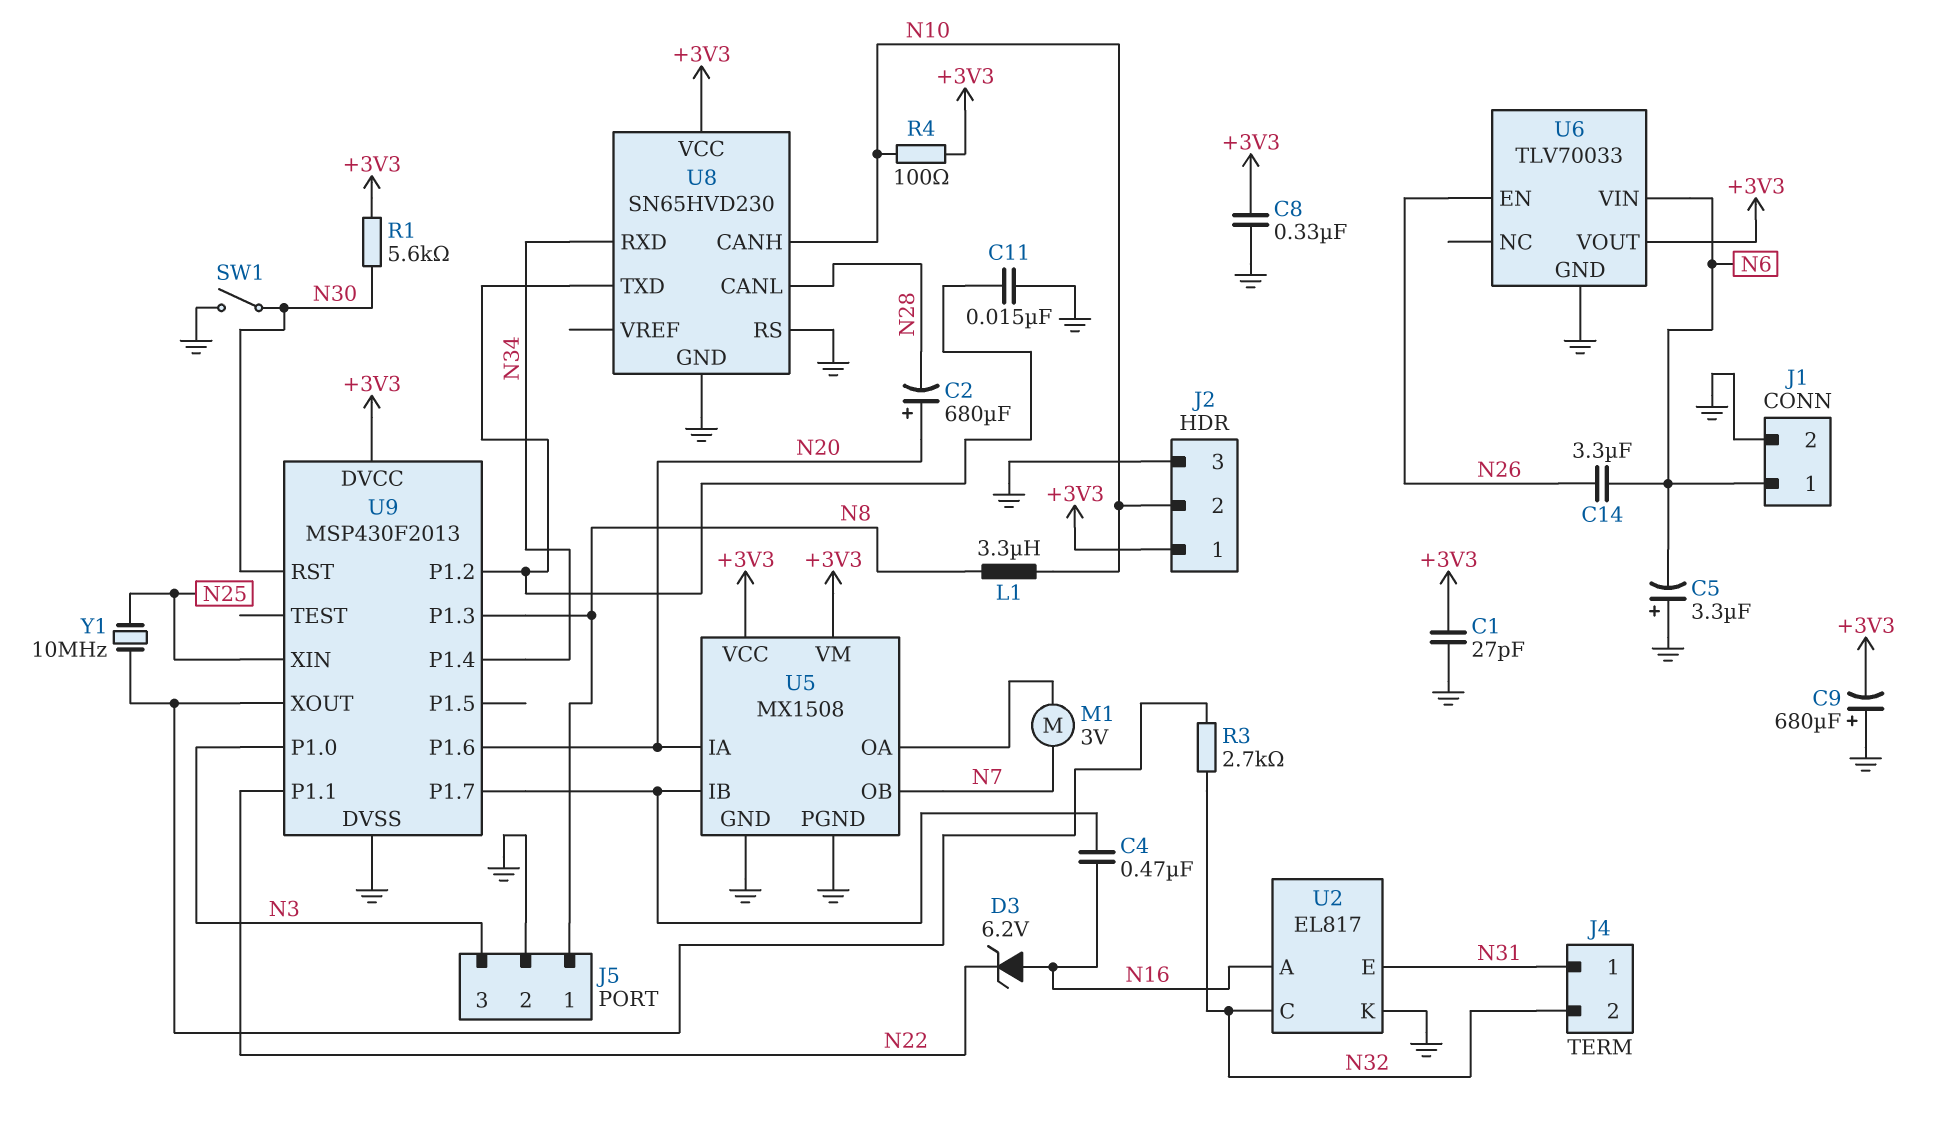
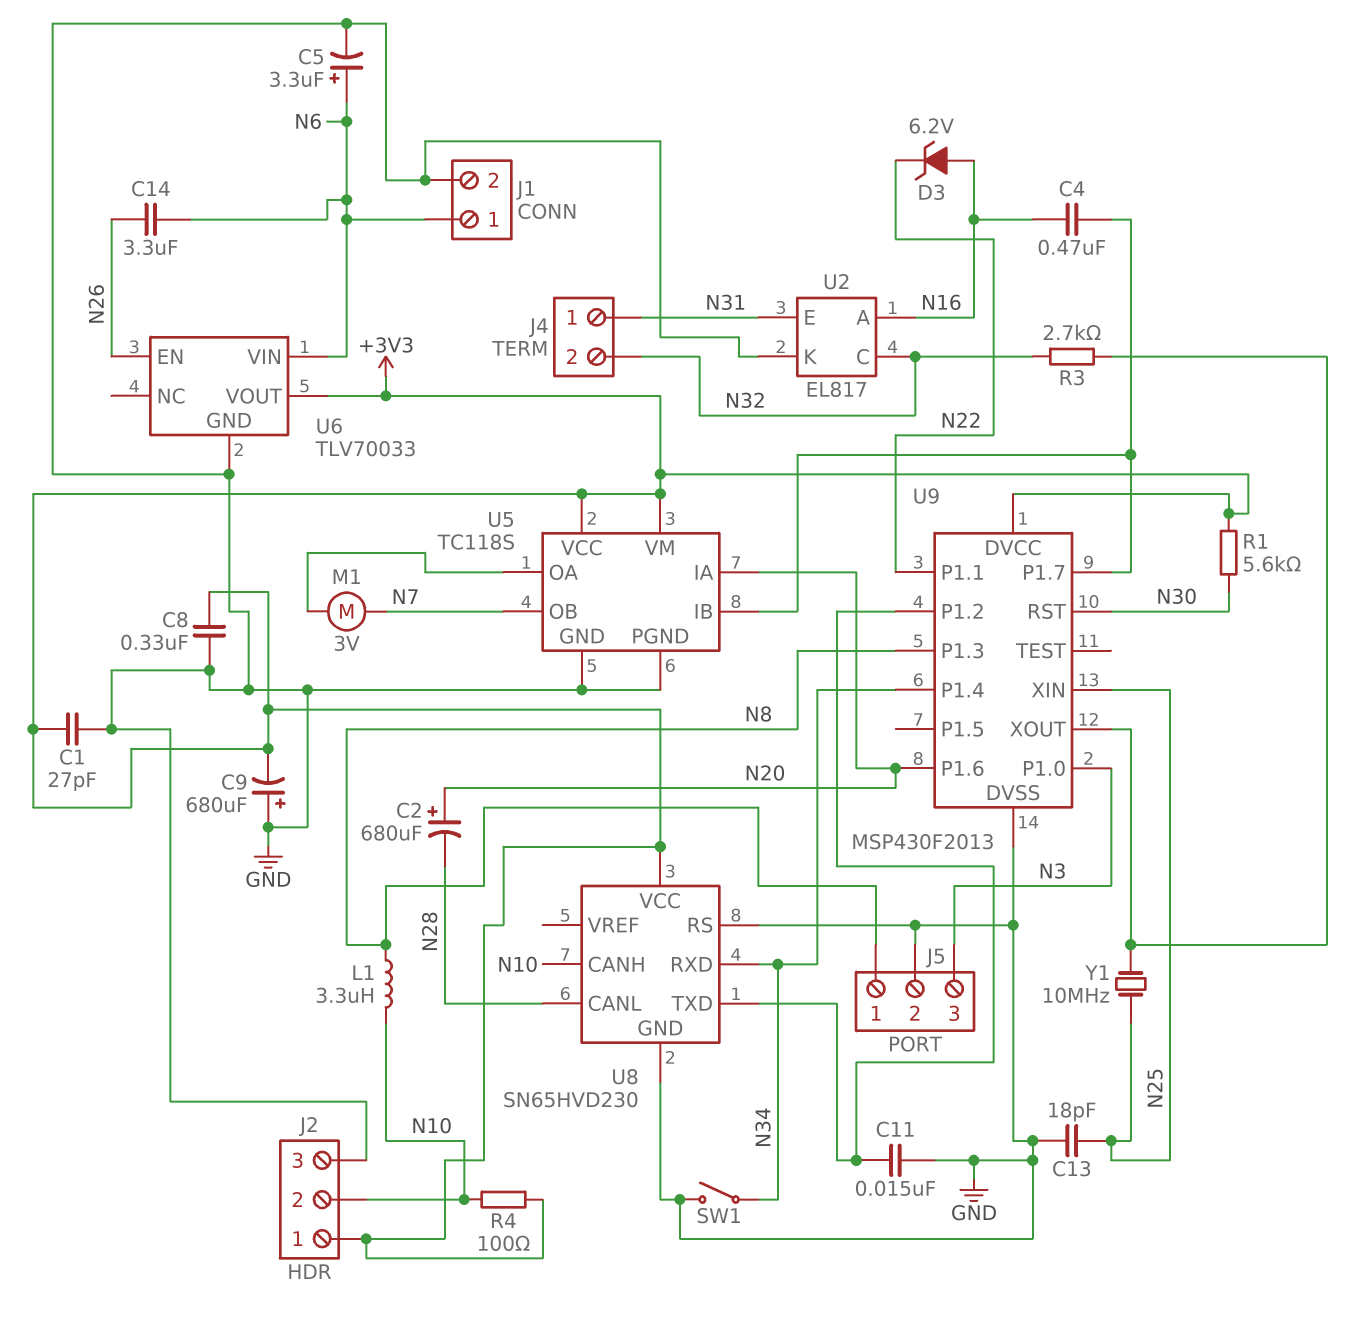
C5: 3.3uF (plus GND, minus N6) -> 3.3uF (plus N6, minus GND)
C13: none -> 18pF (GND, N25)
SW1: switch (GND, N30) -> switch (GND, N34)
U5: MX1508 -> TC118S

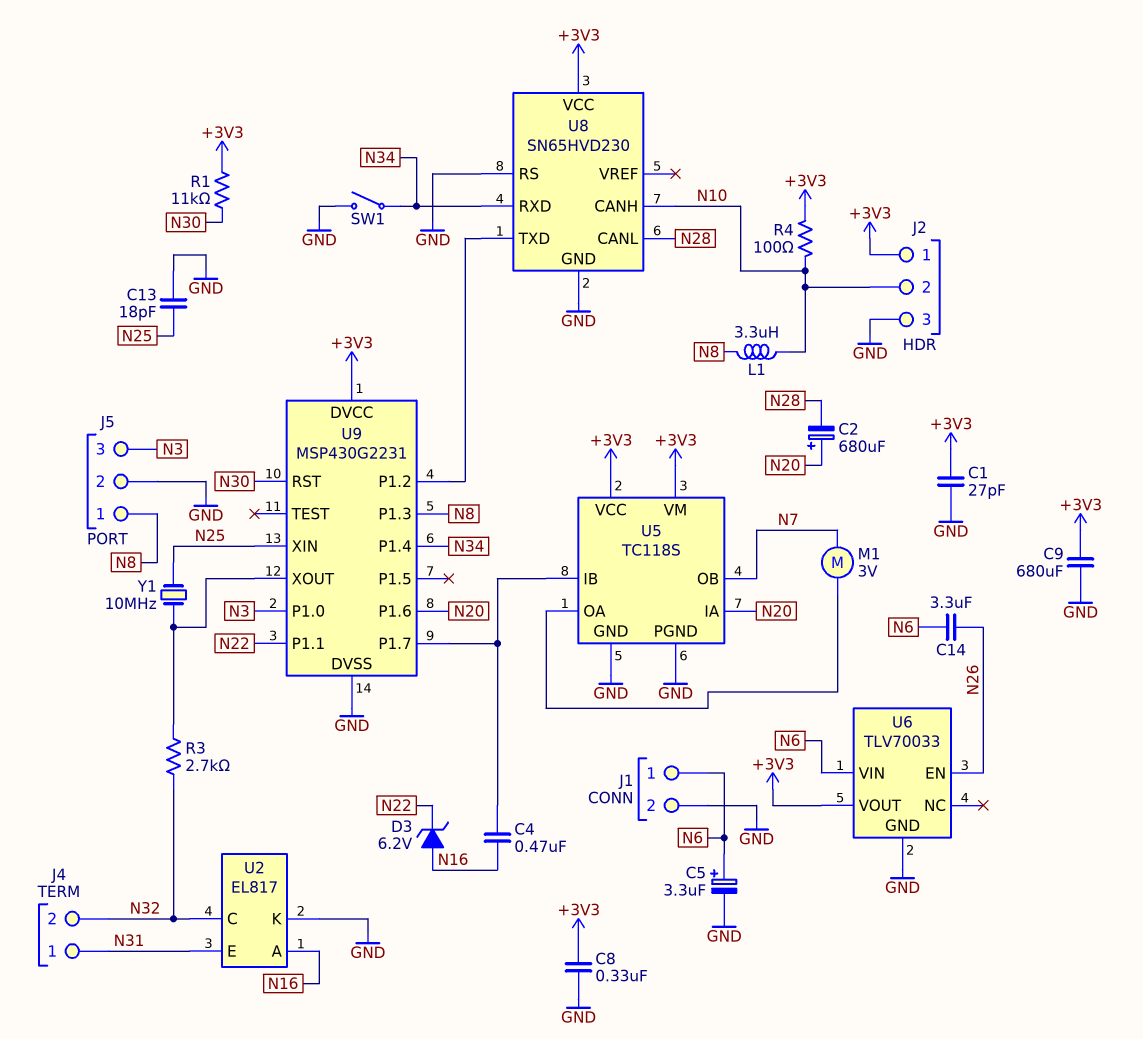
C9: 680uF (plus GND, minus +3V3) -> 680uF (+3V3, GND)
C11: 15nF (GND, U8/TXD) -> none
R1: 5.6k (+3V3, N30) -> 11k (+3V3, N30)
U9: MSP430F2013 -> MSP430G2231

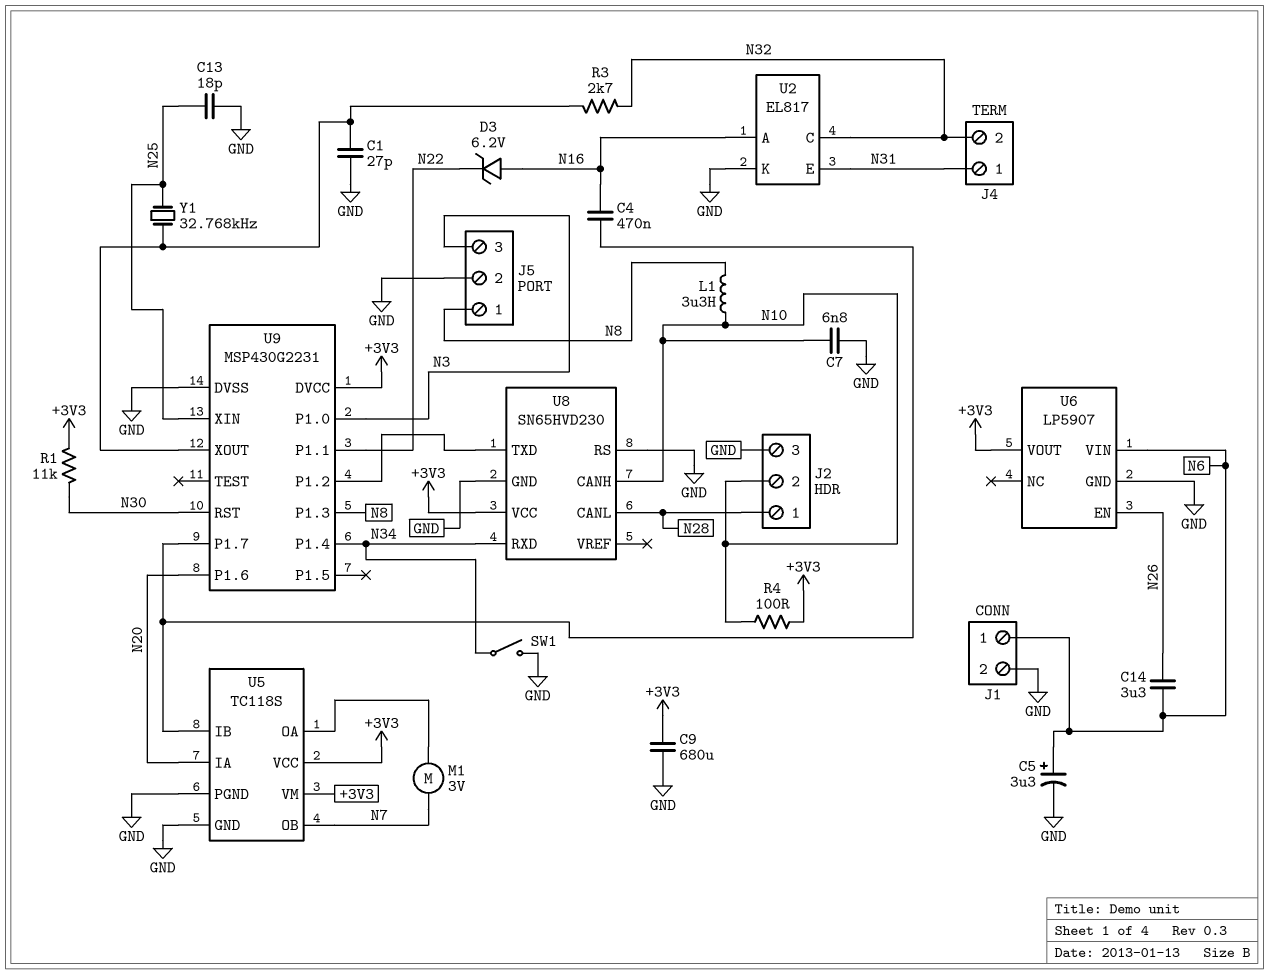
C1: 27pF (+3V3, GND) -> 27pF (GND, U9/XOUT)
C2: 680uF (plus N20, minus N28) -> none
C7: none -> 6.8nF (GND, N10)
C8: 330nF (+3V3, GND) -> none
J2 pin 1: +3V3 -> N28
U6: TLV70033 -> LP5907
Y1: 10MHz (N25, U9/XOUT) -> 32.768kHz (N25, U9/XOUT)

